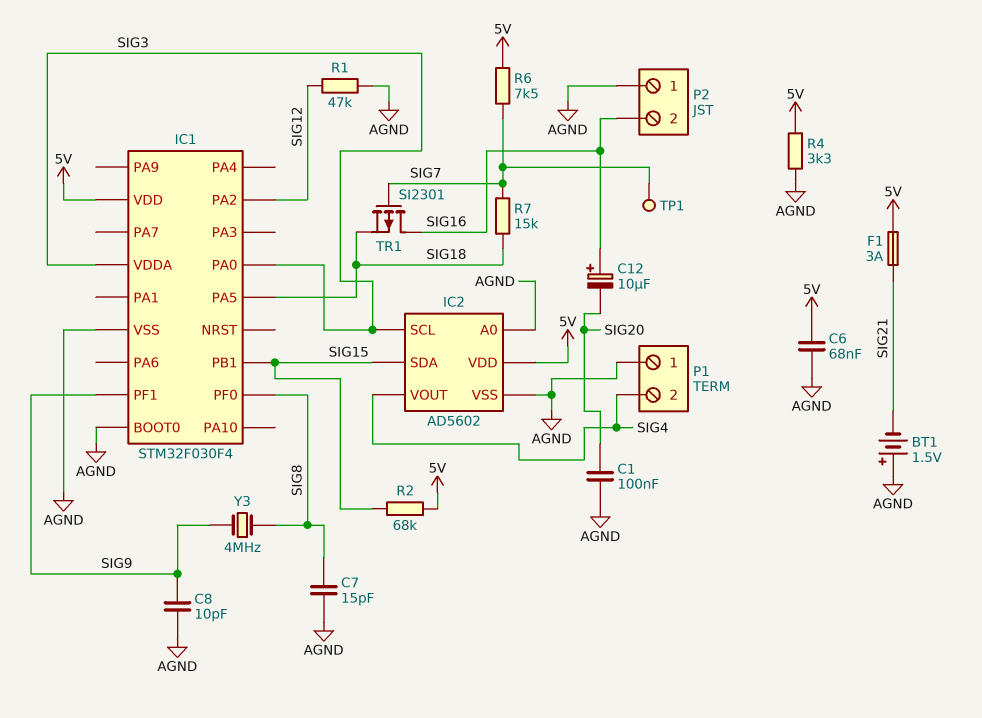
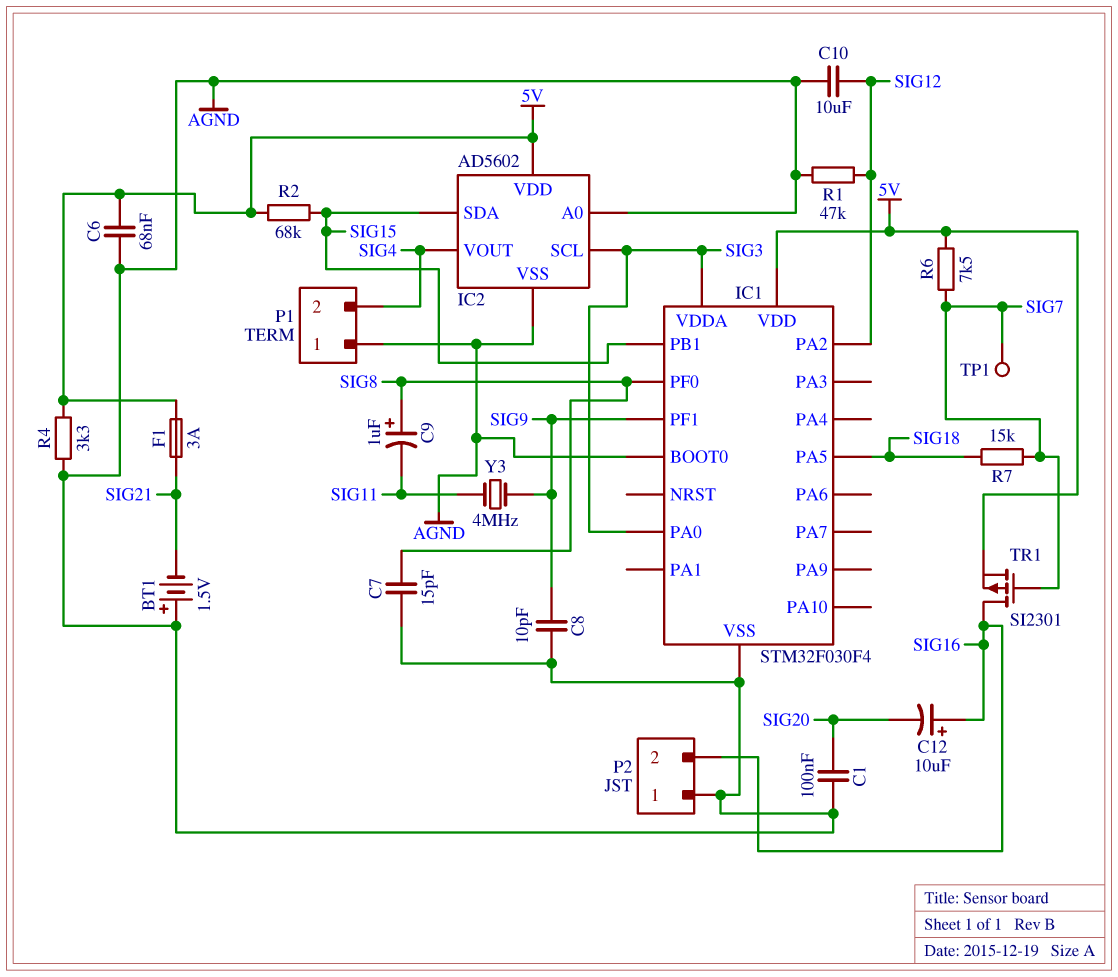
C9: none -> 1uF (plus SIG8, minus SIG11)
C10: none -> 10uF (AGND, SIG12)
TR1: PMOS SI2301 (G SIG7, D SIG16, S SIG18) -> PMOS SI2301 (G SIG7, D SIG16, S 5V)
Y3: 4MHz (SIG8, SIG9) -> 4MHz (SIG9, SIG11)

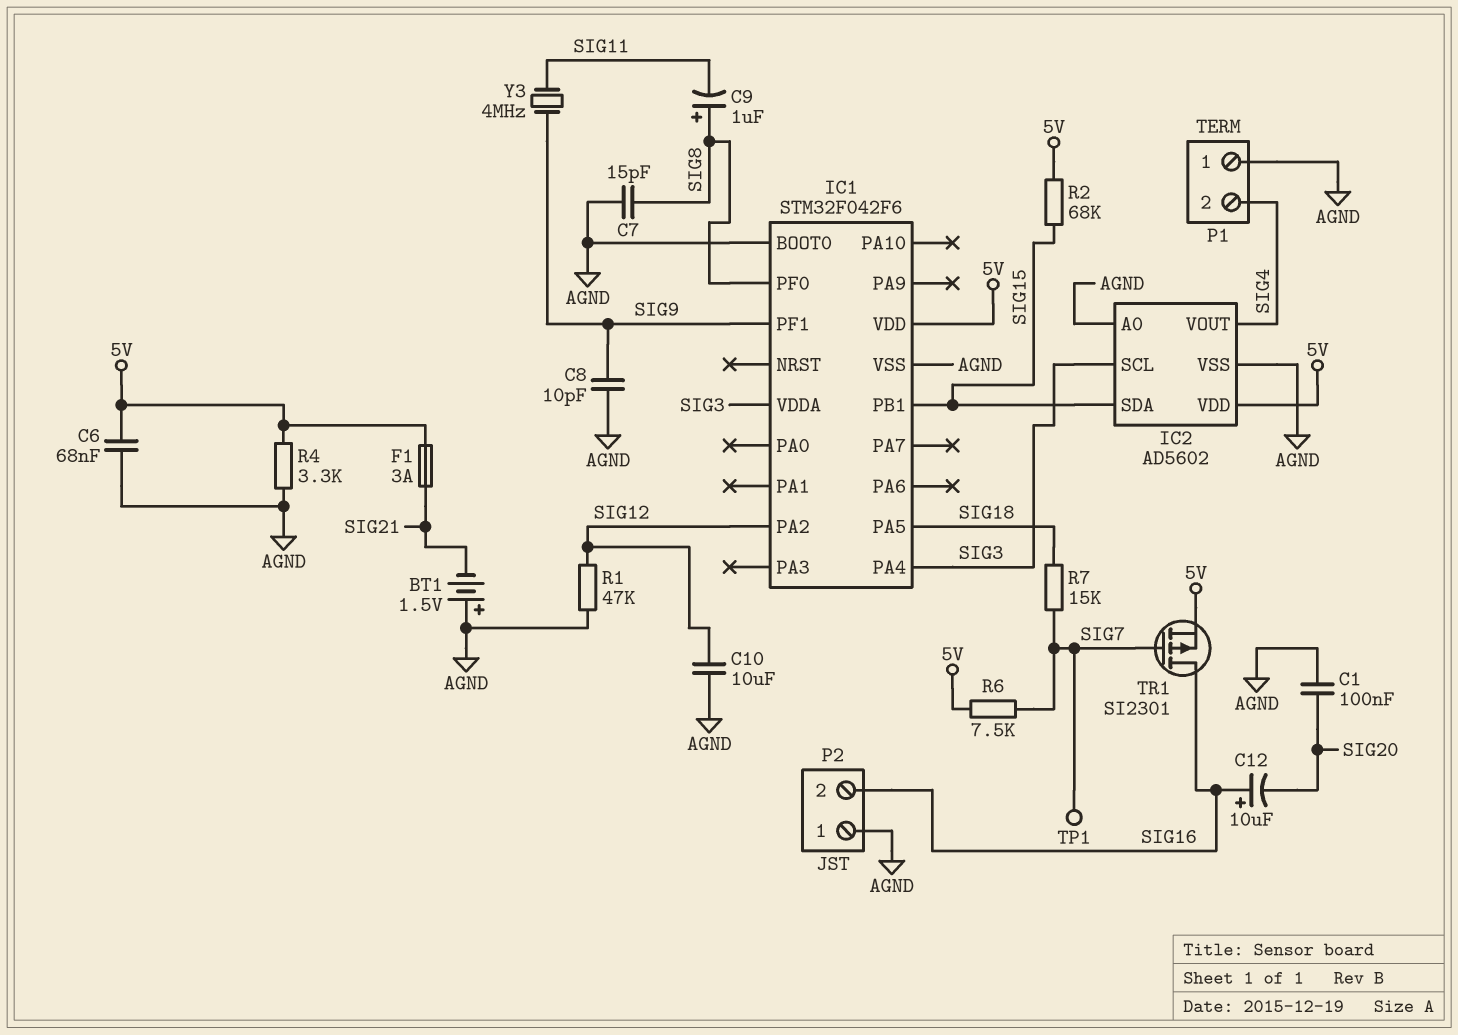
IC1: STM32F030F4 -> STM32F042F6
IC1 pin PA0: SIG3 -> none
IC1 pin PA4: none -> SIG3

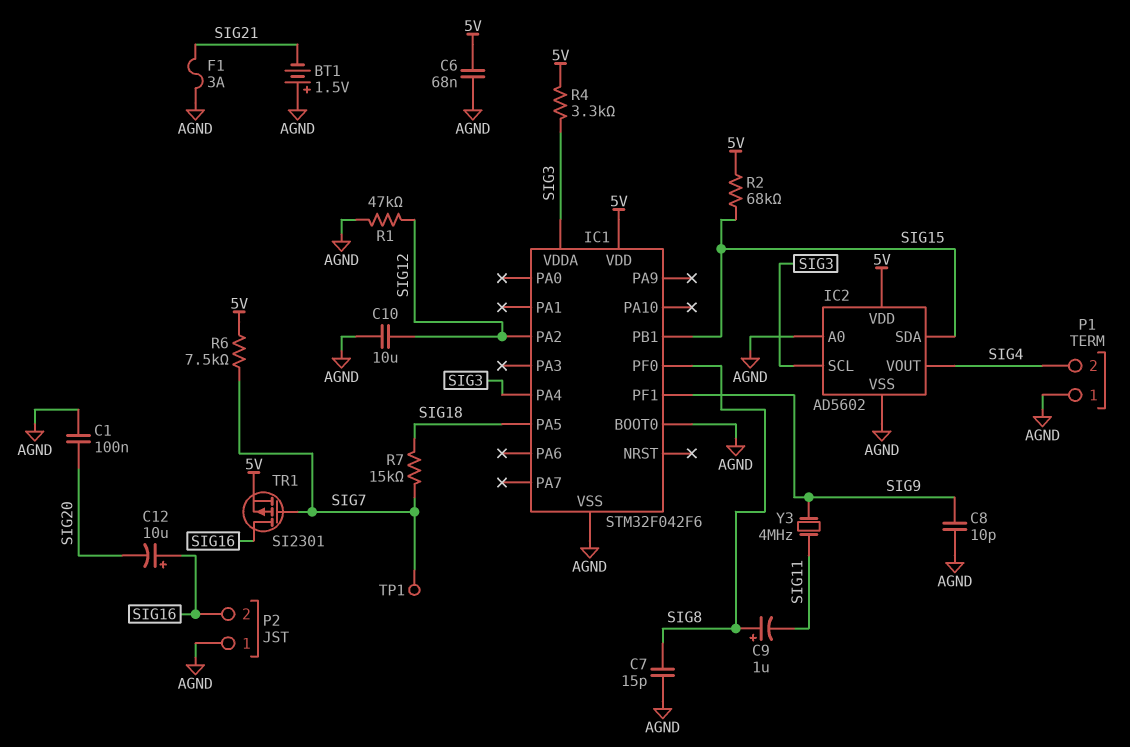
F1: 3A (5V, SIG21) -> 3A (AGND, SIG21)
R4: 3.3k (5V, AGND) -> 3.3k (5V, SIG3)

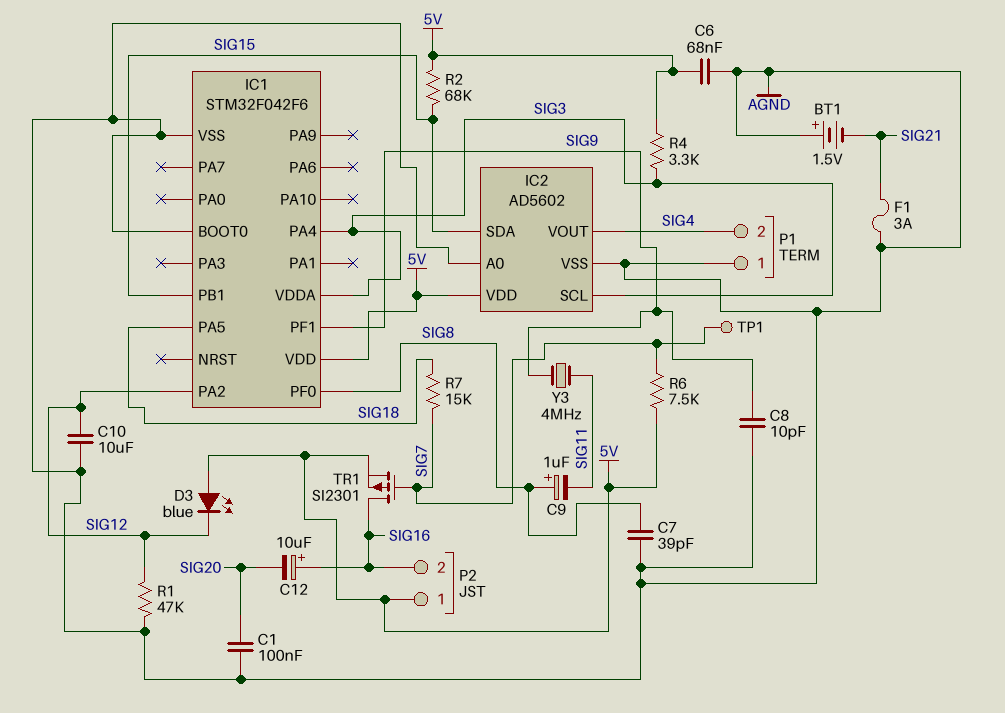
C7: 15pF (AGND, SIG8) -> 39pF (AGND, SIG8)
D3: none -> LED blue (A 5V, K SIG12)
P2 pin 1: AGND -> 5V

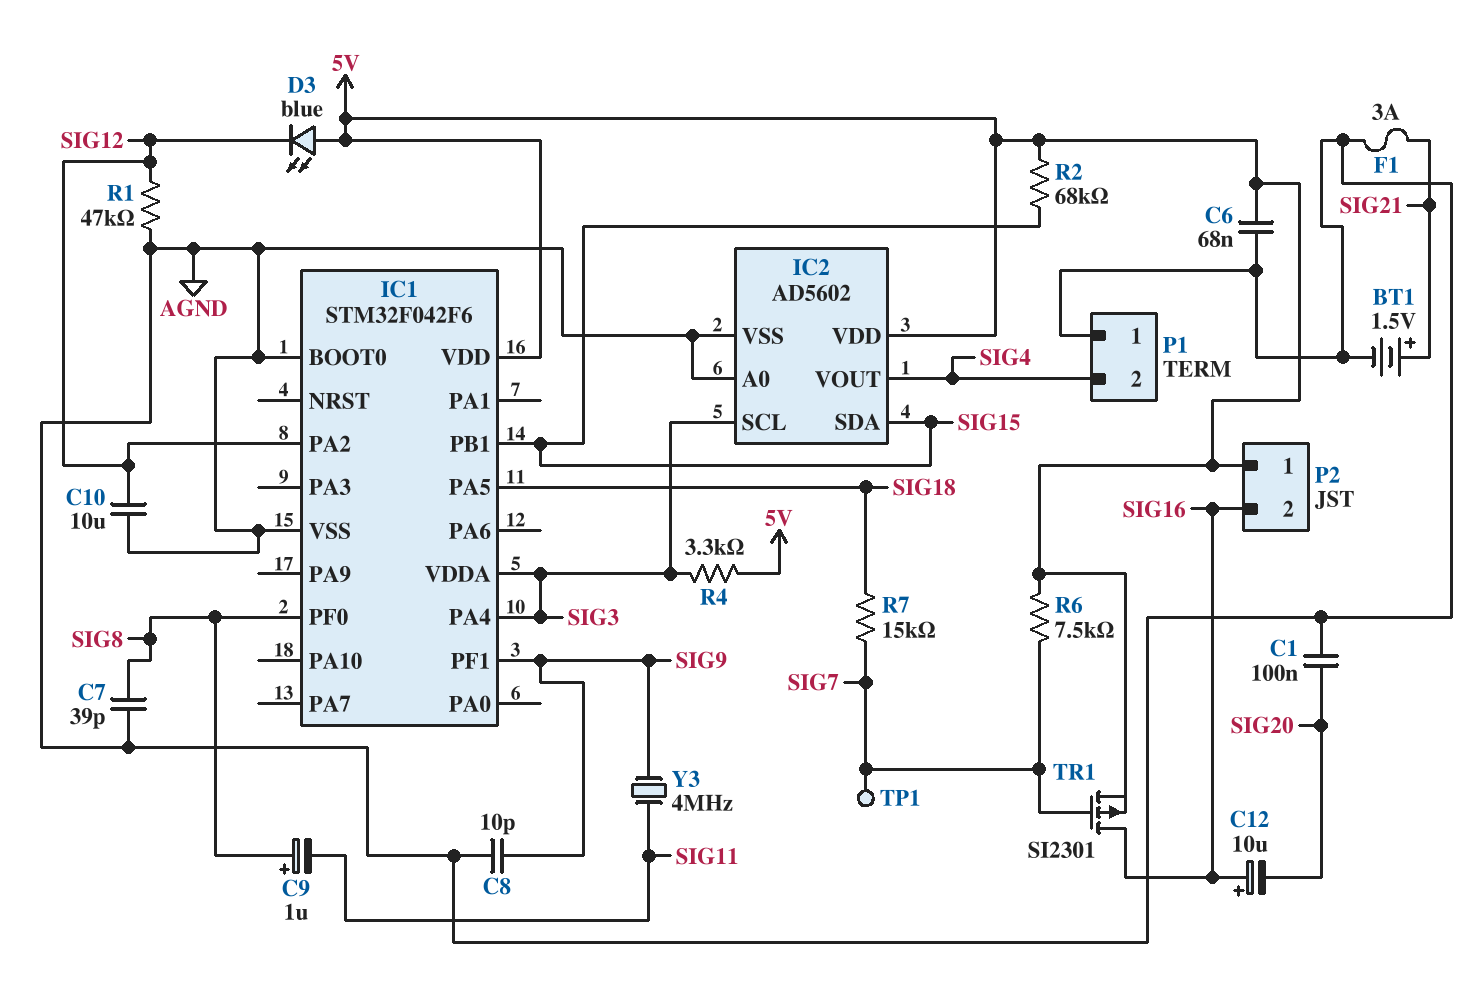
BT1: 1.5V (plus AGND, minus SIG21) -> 1.5V (plus SIG21, minus AGND)

